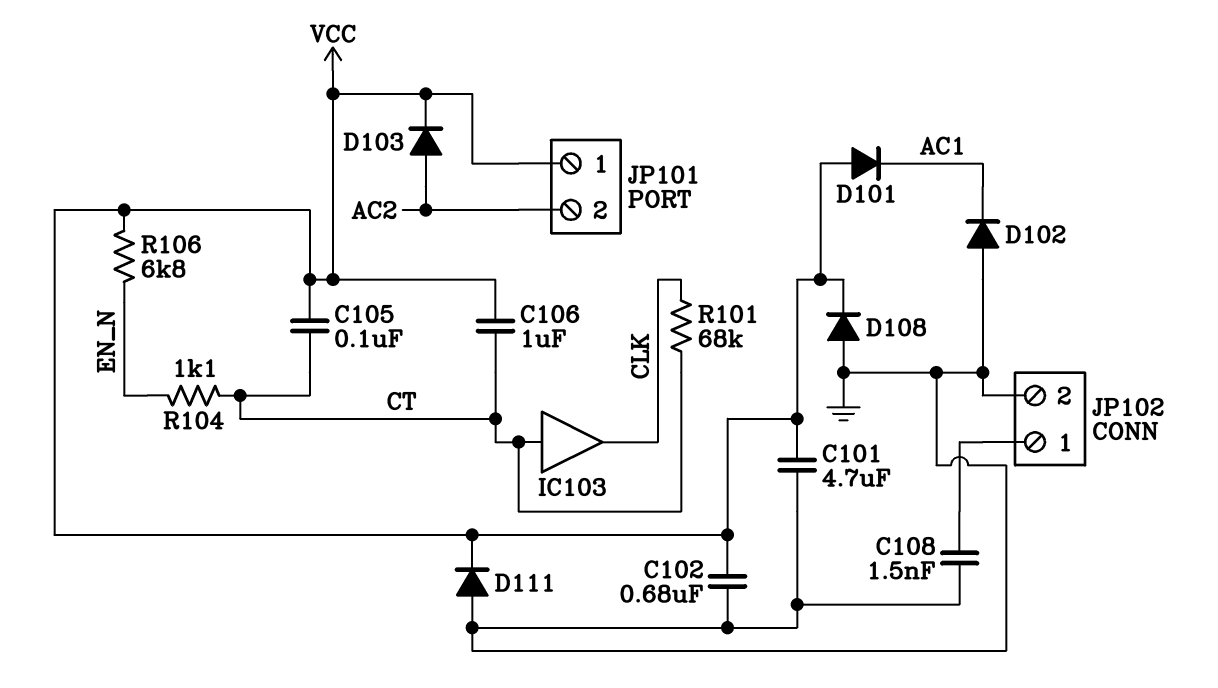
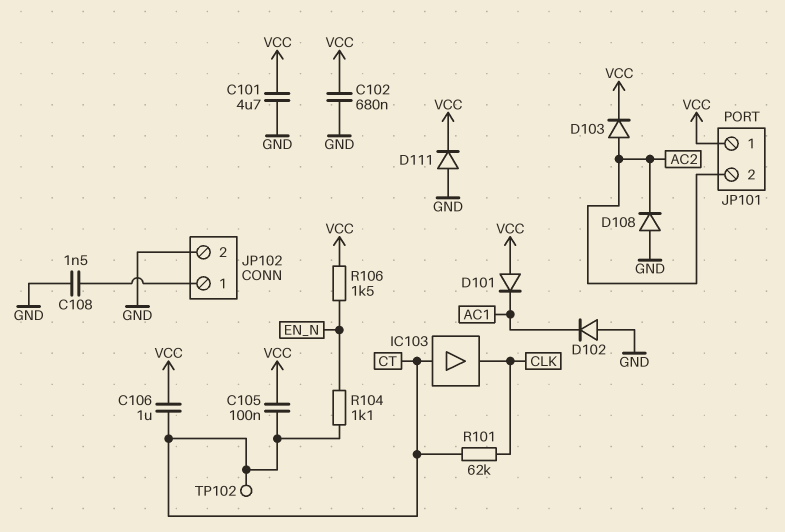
D108: diode (A GND, K VCC) -> diode (A GND, K AC2)
R101: 68k (CLK, CT) -> 62k (CLK, CT)
R106: 6.8k (EN_N, VCC) -> 1.5k (EN_N, VCC)
TP102: none -> test point (CT)

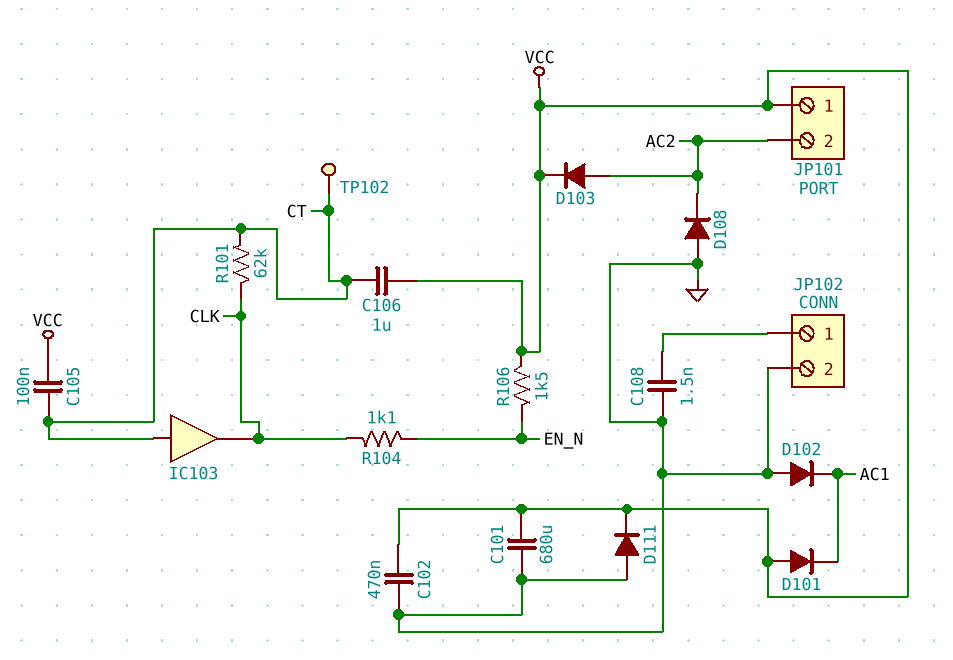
C101: 4.7uF (GND, VCC) -> 680uF (GND, VCC)
C102: 680nF (GND, VCC) -> 470nF (GND, VCC)
R104: 1.1k (CT, EN_N) -> 1.1k (CLK, EN_N)

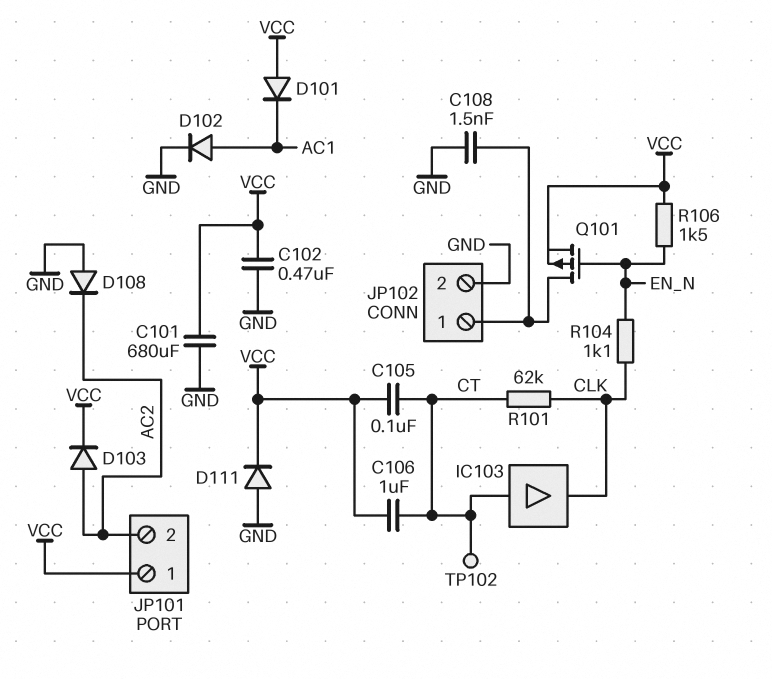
D102: diode (A GND, K AC1) -> diode (A AC1, K GND)
Q101: none -> PMOS (G EN_N, D JP102/1, S VCC)

